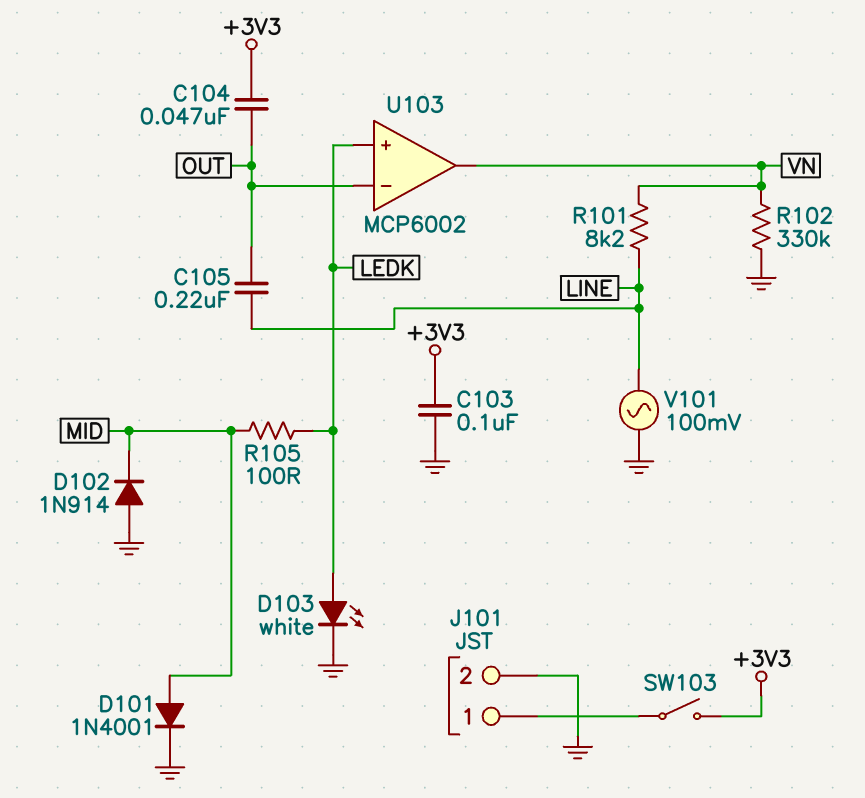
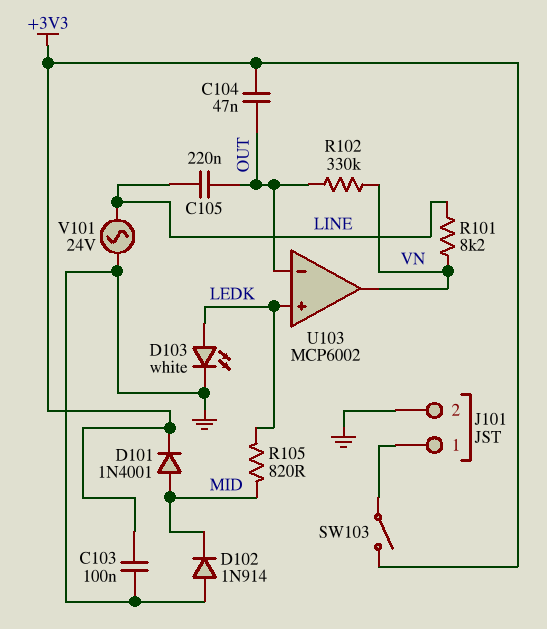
D101: diode 1N4001 (A MID, K GND) -> diode 1N4001 (A MID, K +3V3)
R102: 330k (GND, VN) -> 330k (OUT, VN)
R105: 100 (LEDK, MID) -> 820 (LEDK, MID)
V101: AC 100mV (GND, LINE) -> AC 24V (GND, LINE)

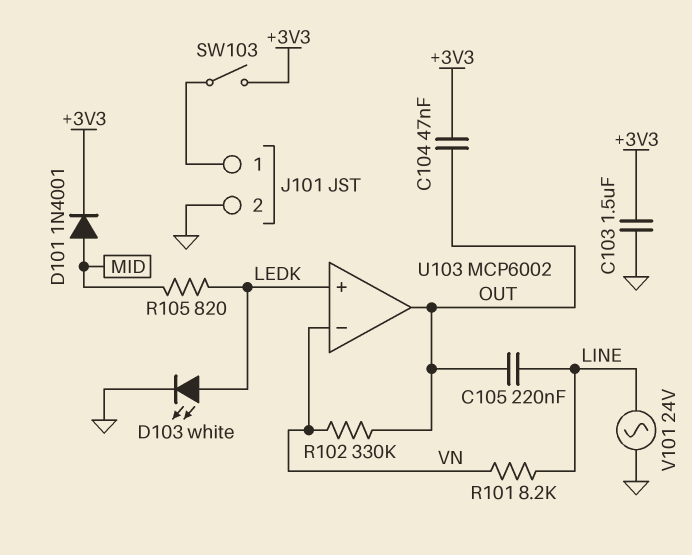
C103: 100nF (+3V3, GND) -> 1.5uF (+3V3, GND)
D102: diode 1N914 (A GND, K MID) -> none
U103 pin in-: OUT -> VN
U103 pin out: VN -> OUT

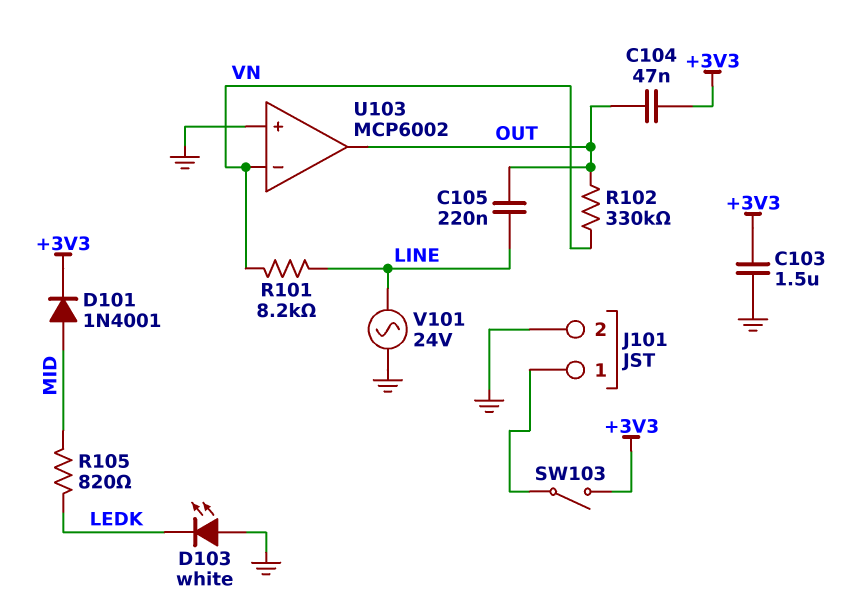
D103: LED white (A LEDK, K GND) -> LED white (A GND, K LEDK)
U103 pin in+: LEDK -> GND

